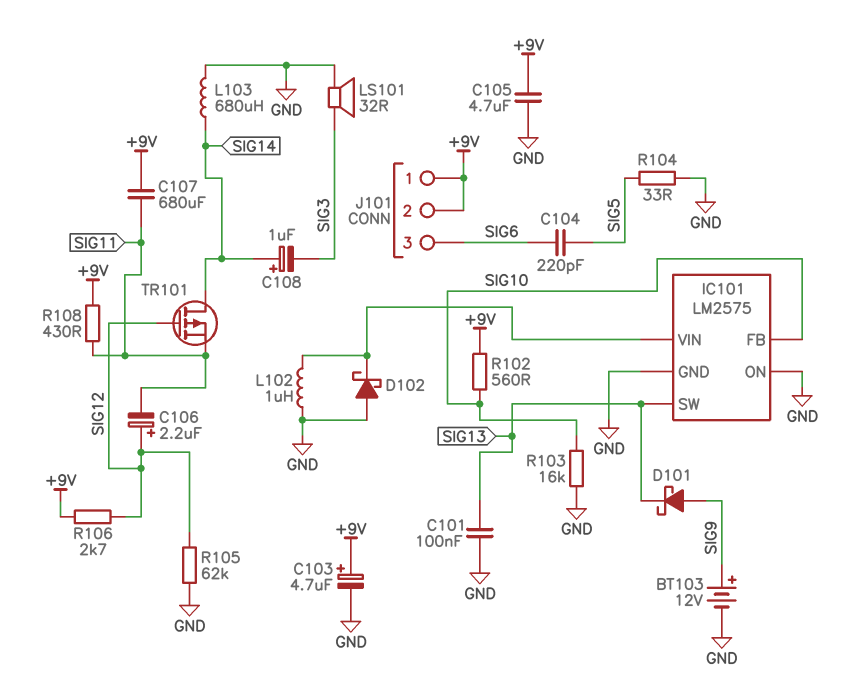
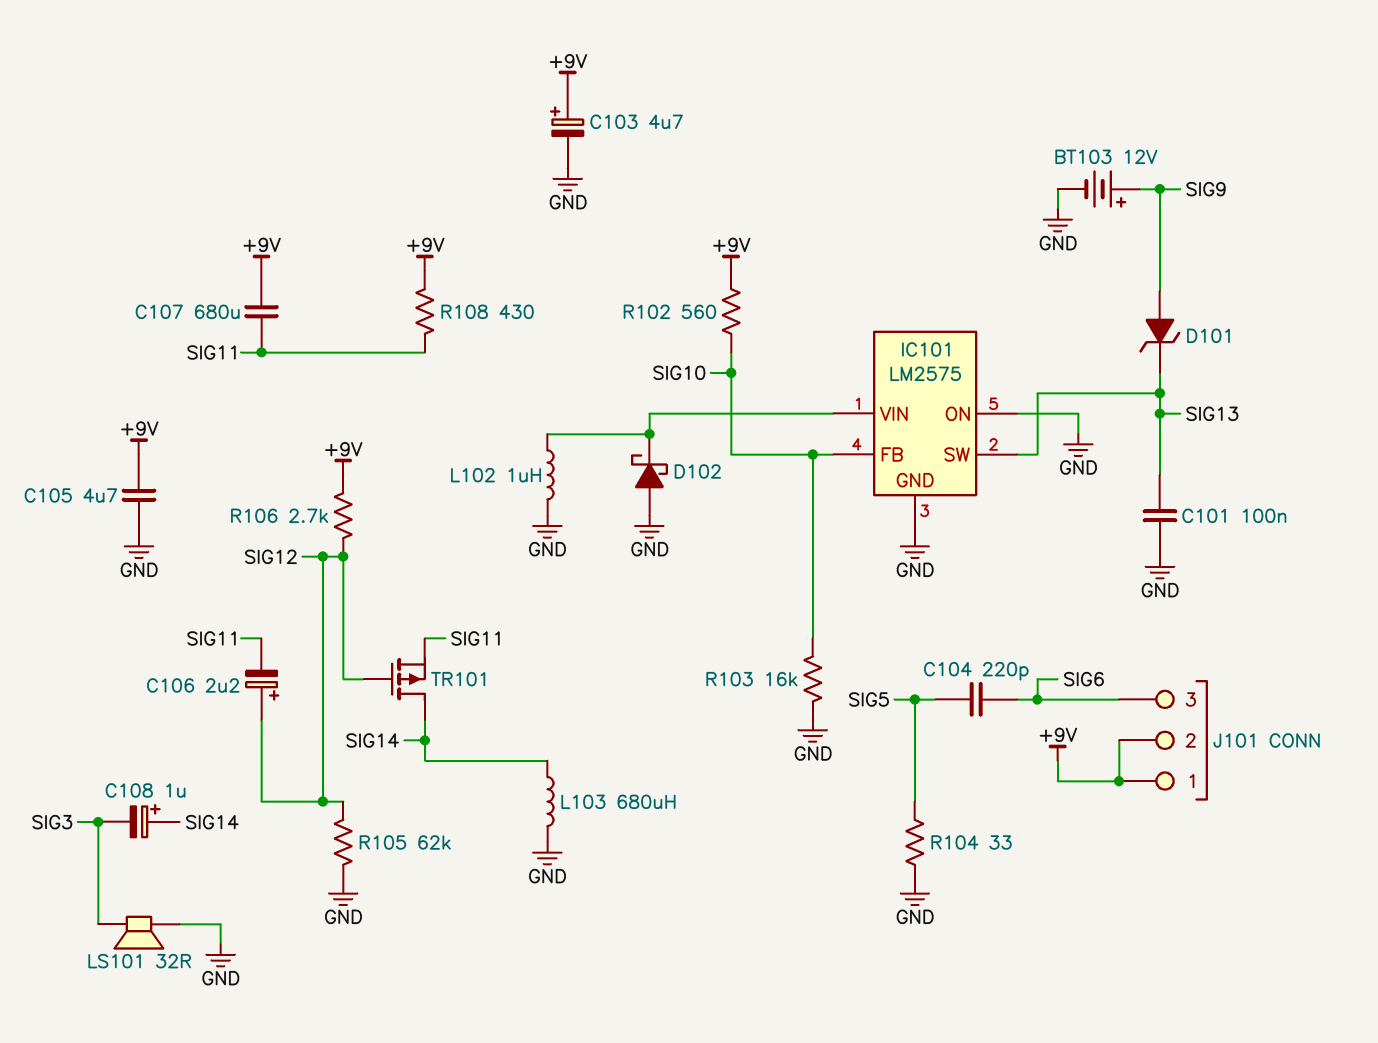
D101: schottky (A SIG9, K SIG13) -> zener (A SIG9, K SIG13)

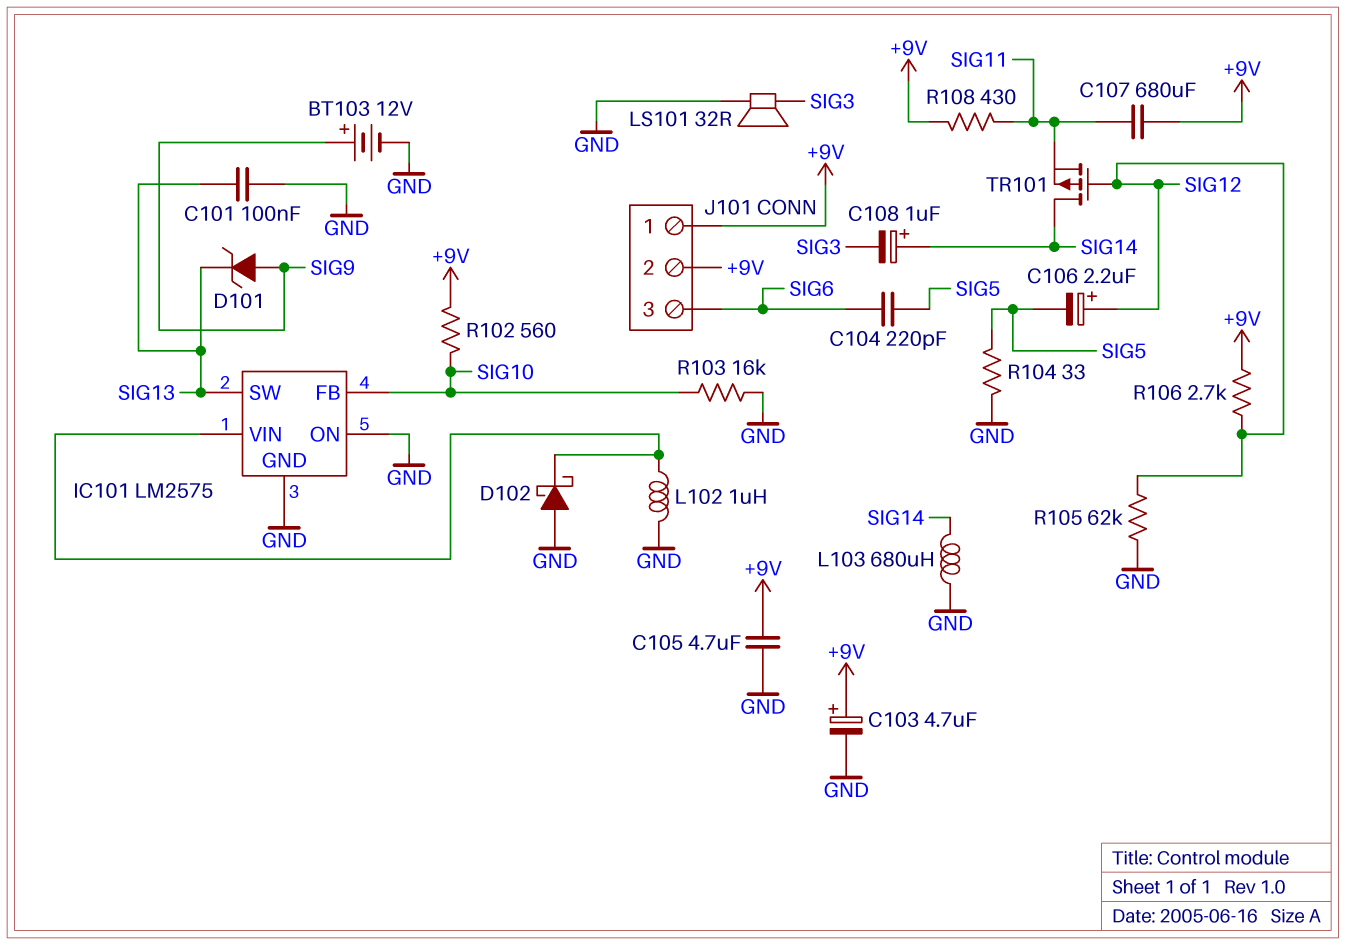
C106: 2.2uF (plus SIG12, minus SIG11) -> 2.2uF (plus SIG12, minus SIG5)

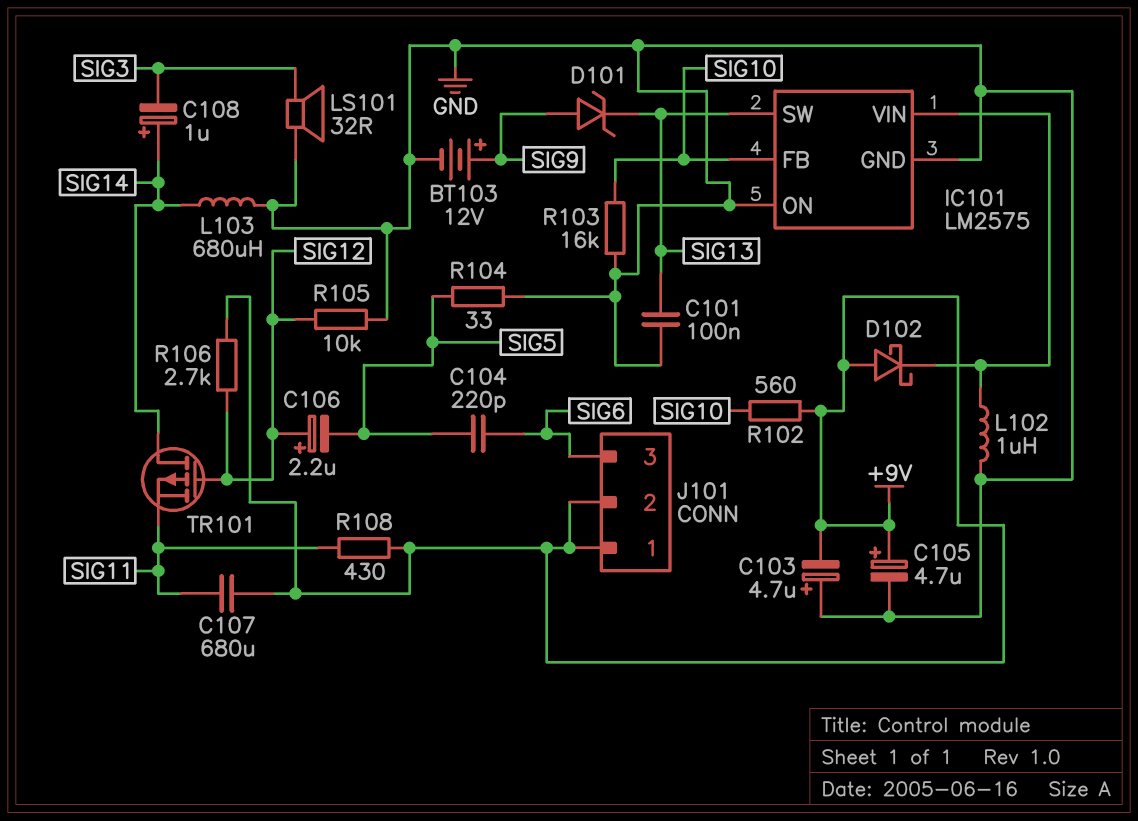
C103: 4.7uF (plus +9V, minus GND) -> 4.7uF (plus GND, minus +9V)
C105: 4.7uF (+9V, GND) -> 4.7uF (plus +9V, minus GND)
D102: schottky (A GND, K IC101/VIN) -> schottky (A +9V, K IC101/VIN)
R105: 62k (GND, SIG12) -> 10k (GND, SIG12)

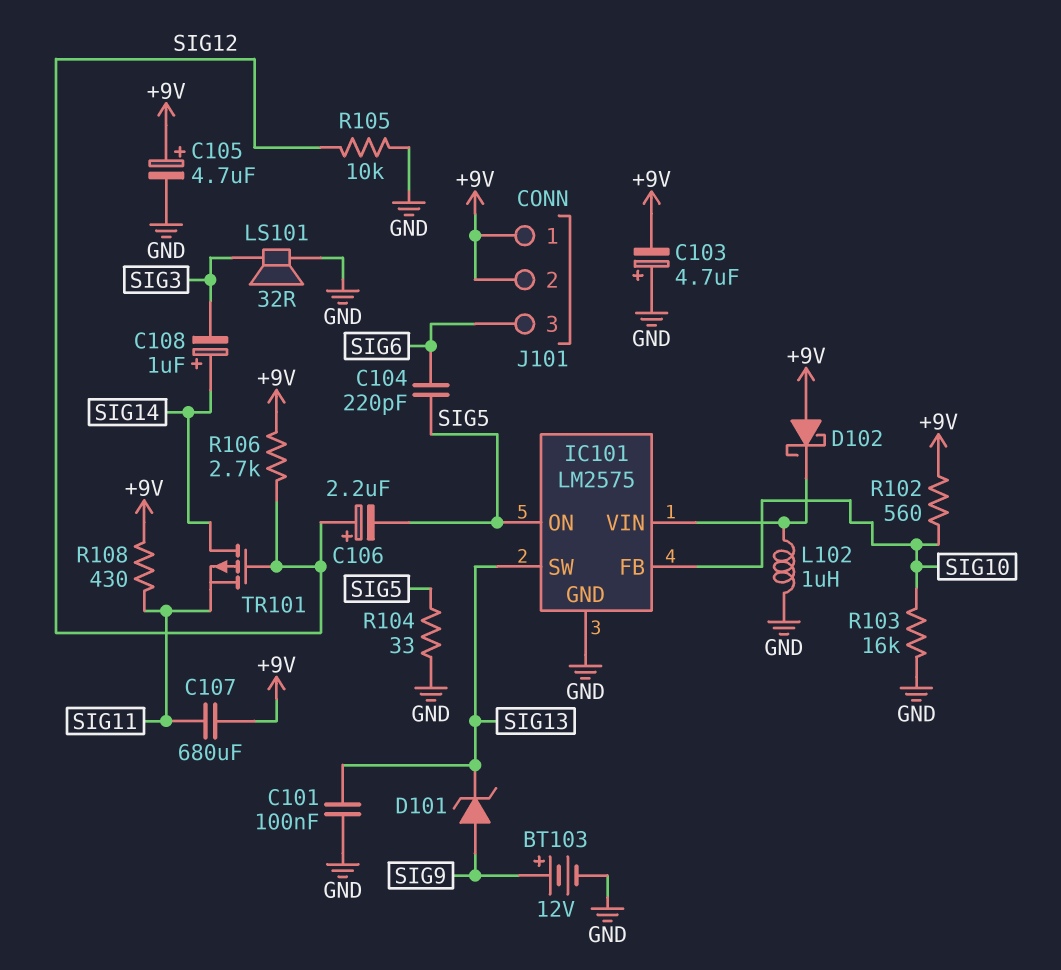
IC101 pin ON: GND -> SIG5
L103: 680uH (GND, SIG14) -> none

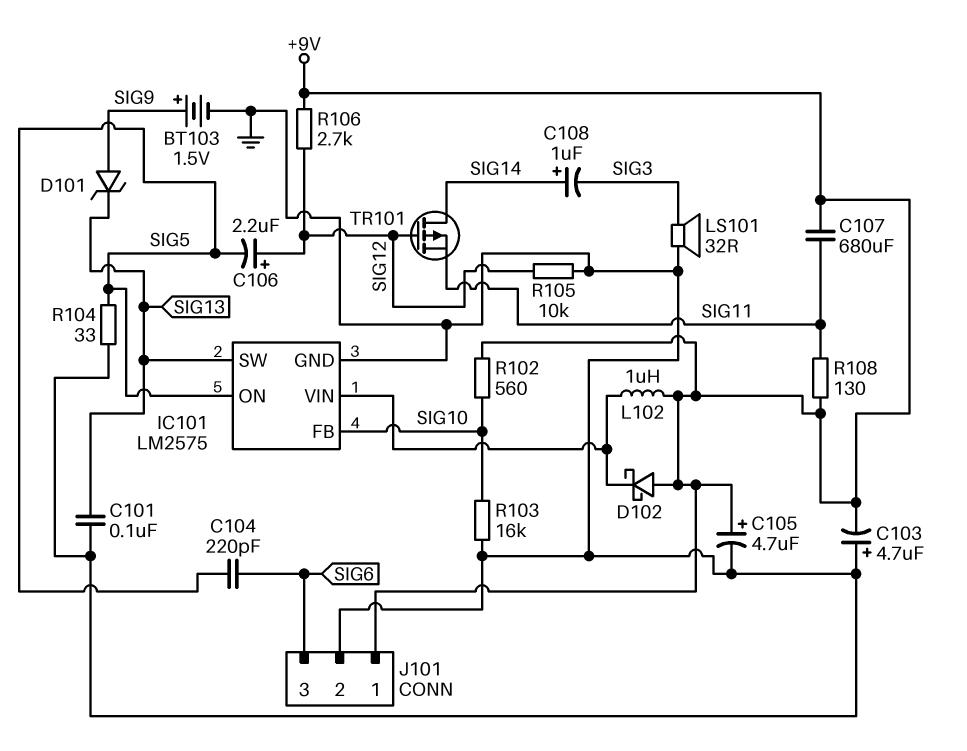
BT103: 12V (plus SIG9, minus GND) -> 1.5V (plus SIG9, minus GND)
J101 pin 2: +9V -> GND
L102: 1uH (GND, IC101/VIN) -> 1uH (+9V, IC101/VIN)
R108: 430 (+9V, SIG11) -> 130 (+9V, SIG11)

